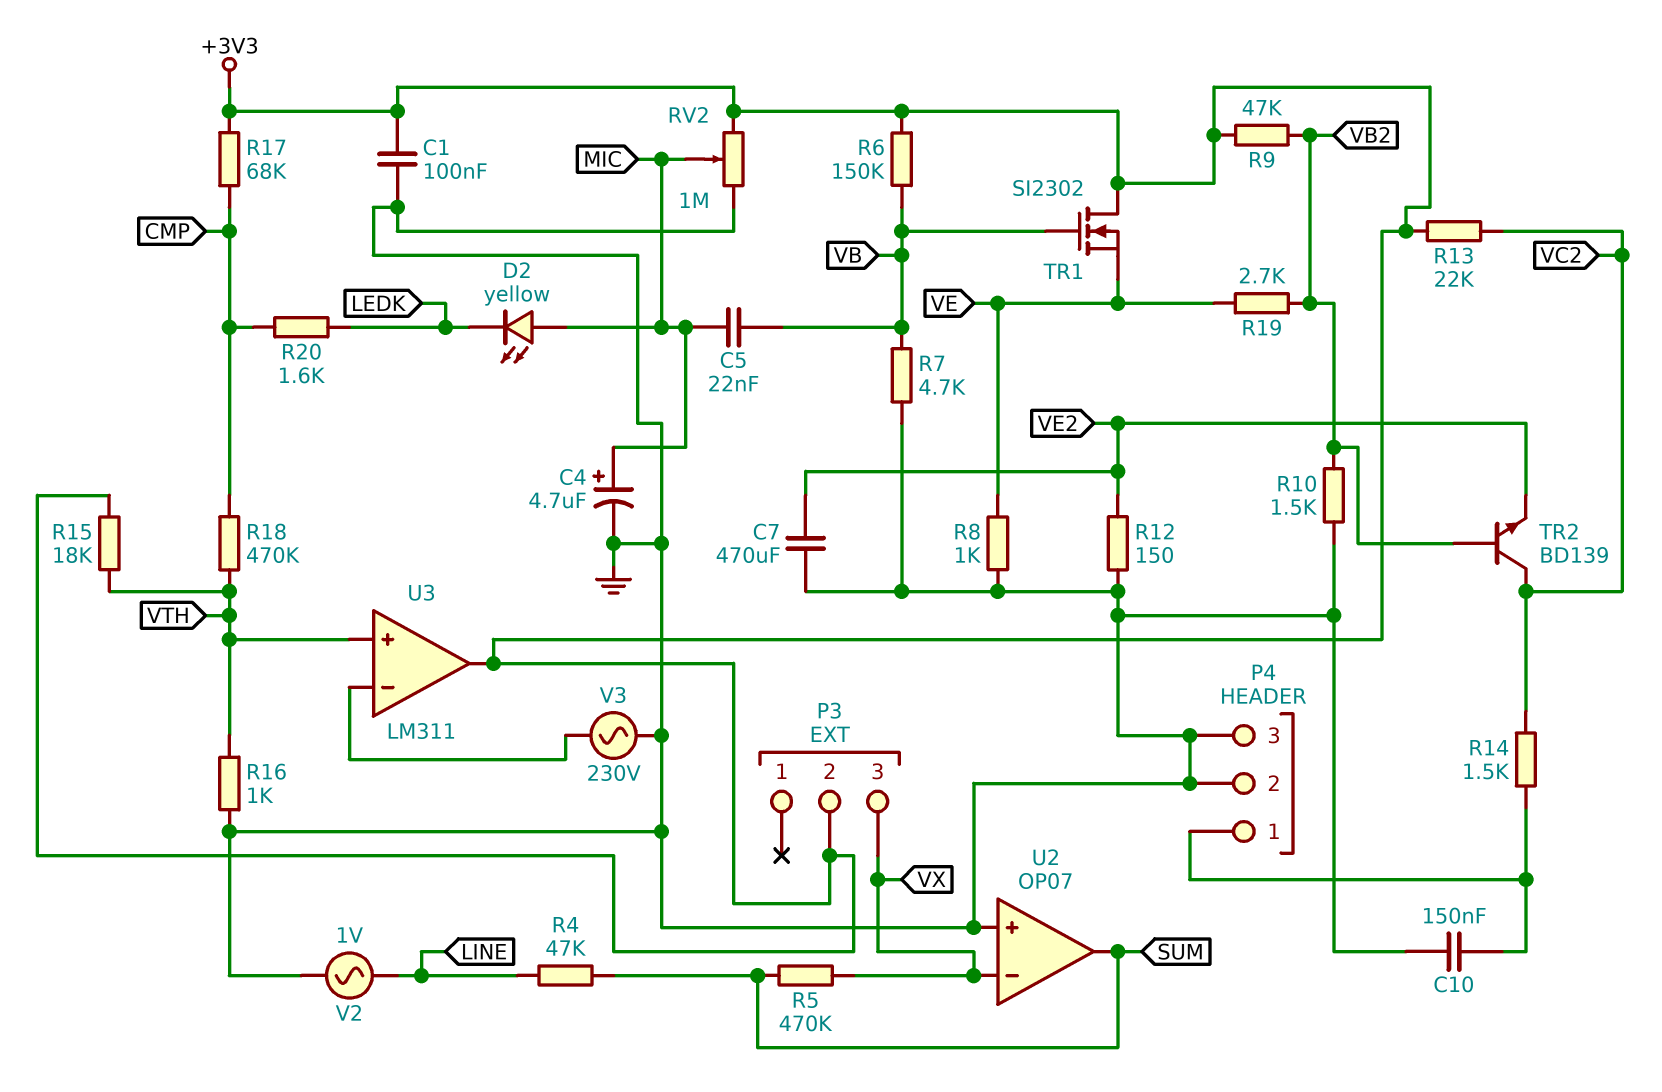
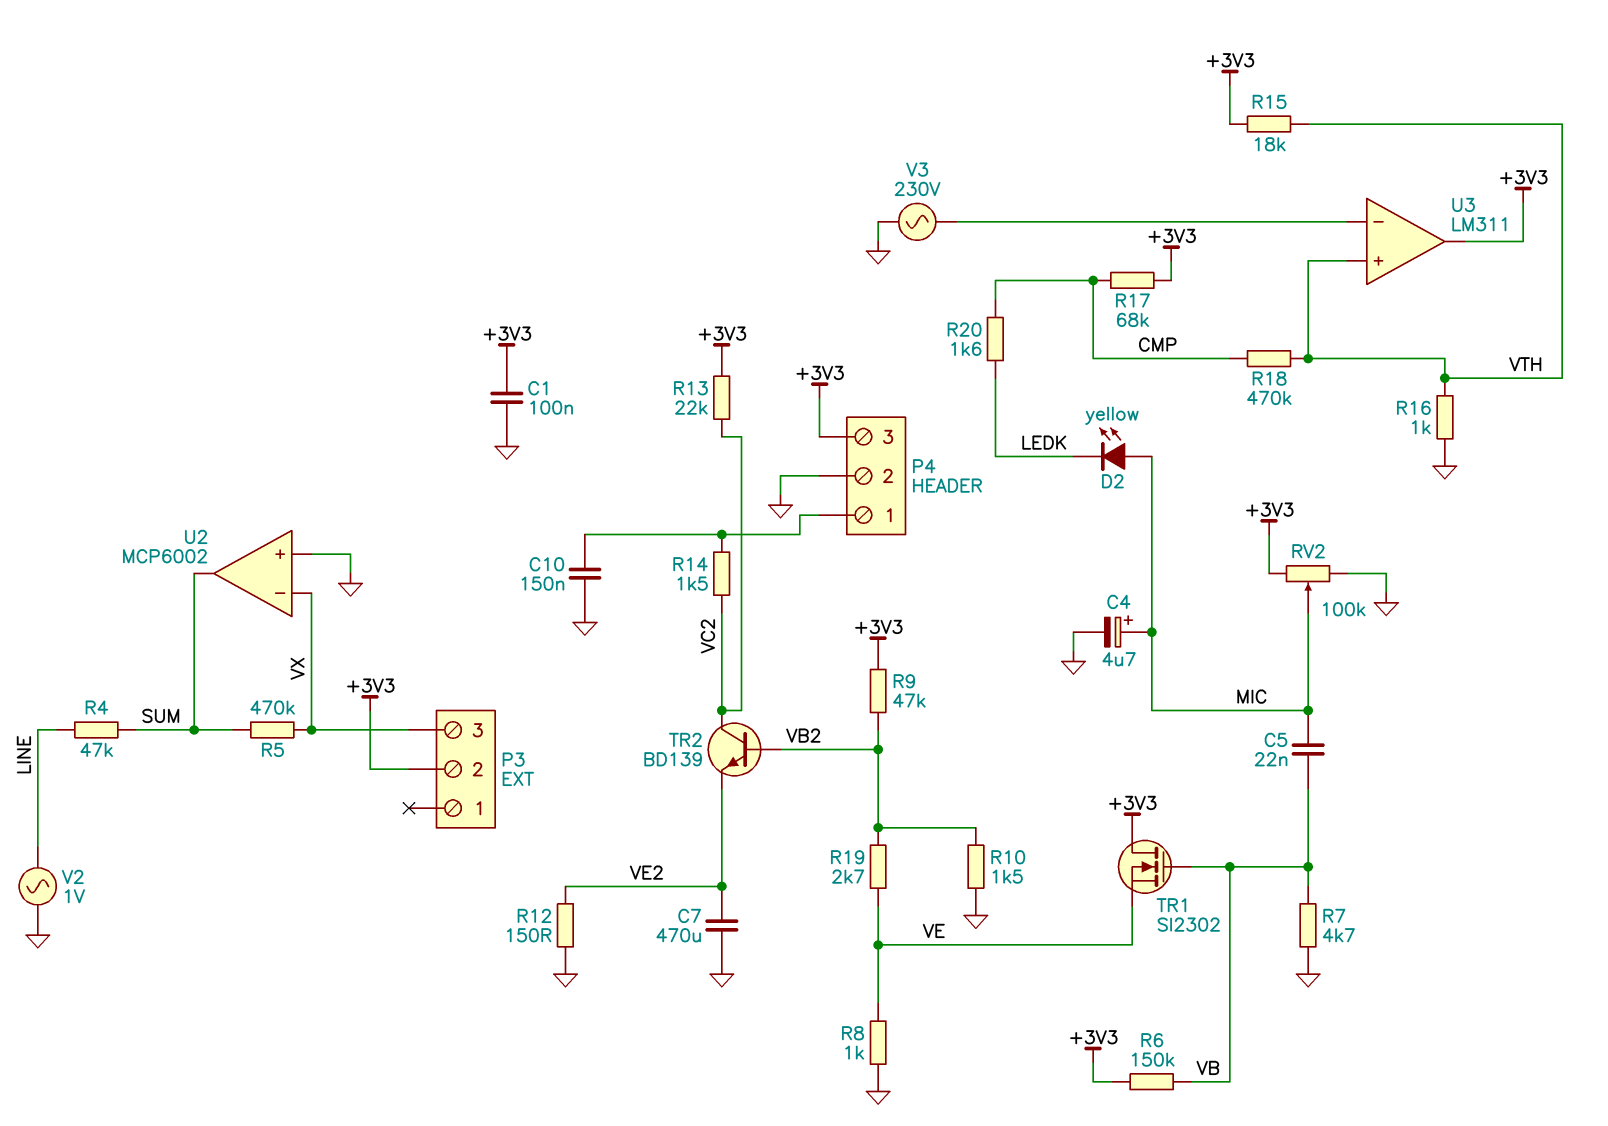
P4 pin 3: GND -> +3V3
RV2: 1M (+3V3, GND, wiper MIC) -> 100k (+3V3, GND, wiper MIC)
U2: OP07 -> MCP6002

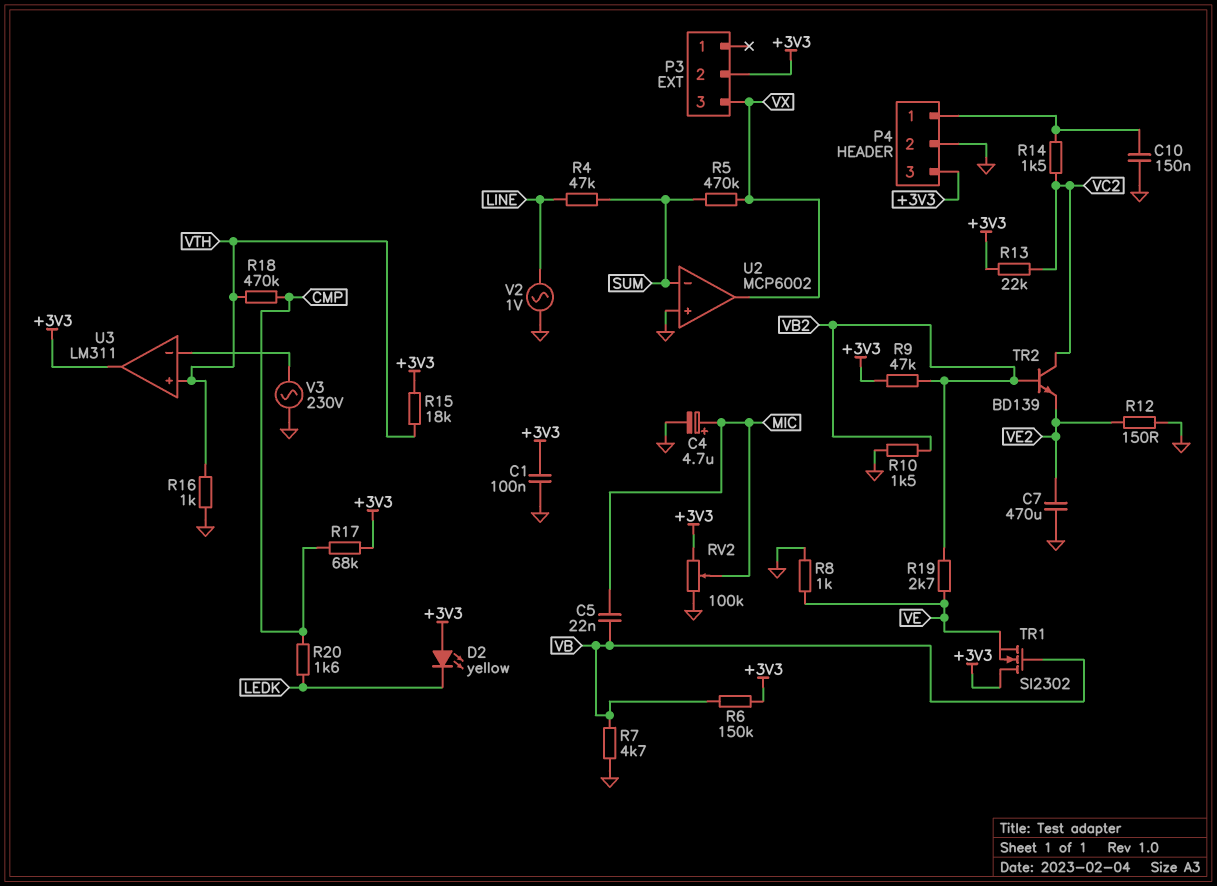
D2: LED yellow (A MIC, K LEDK) -> LED yellow (A +3V3, K LEDK)
U2 pin in-: VX -> SUM
U2 pin out: SUM -> VX

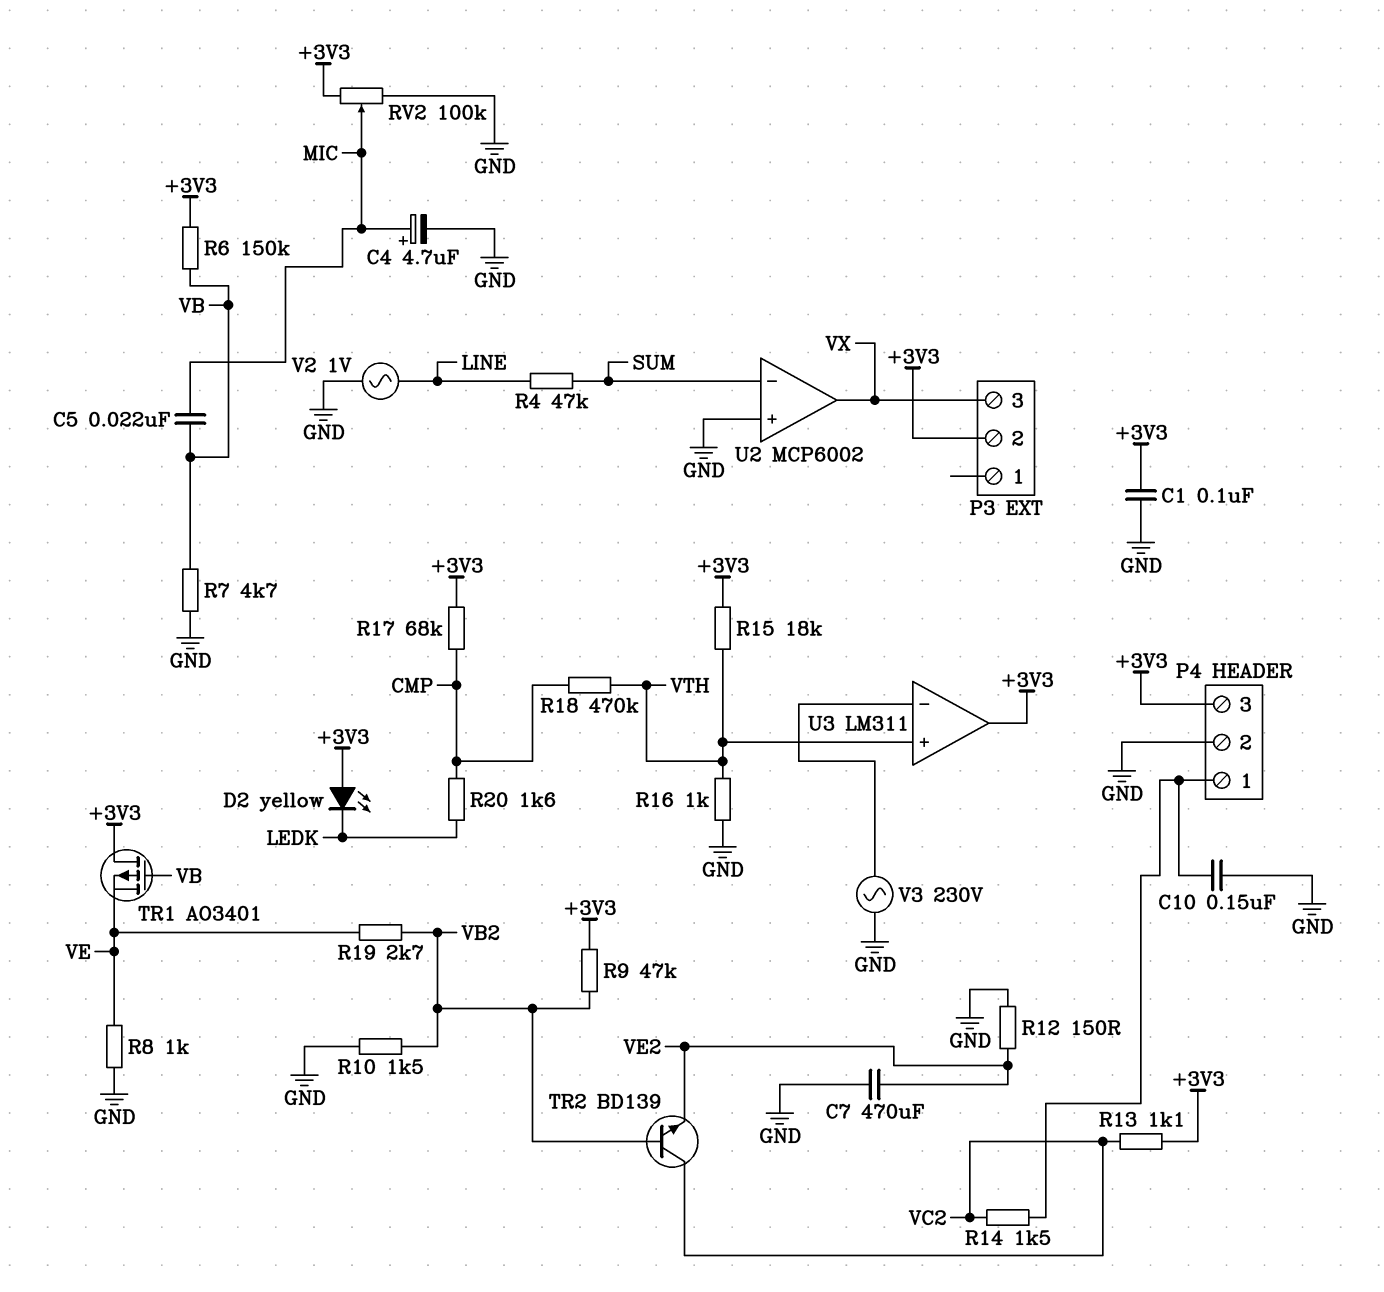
R5: 470k (SUM, VX) -> none
R13: 22k (+3V3, VC2) -> 1.1k (+3V3, VC2)
TR1: NMOS SI2302 (G VB, D +3V3, S VE) -> PMOS AO3401 (G VB, D +3V3, S VE)

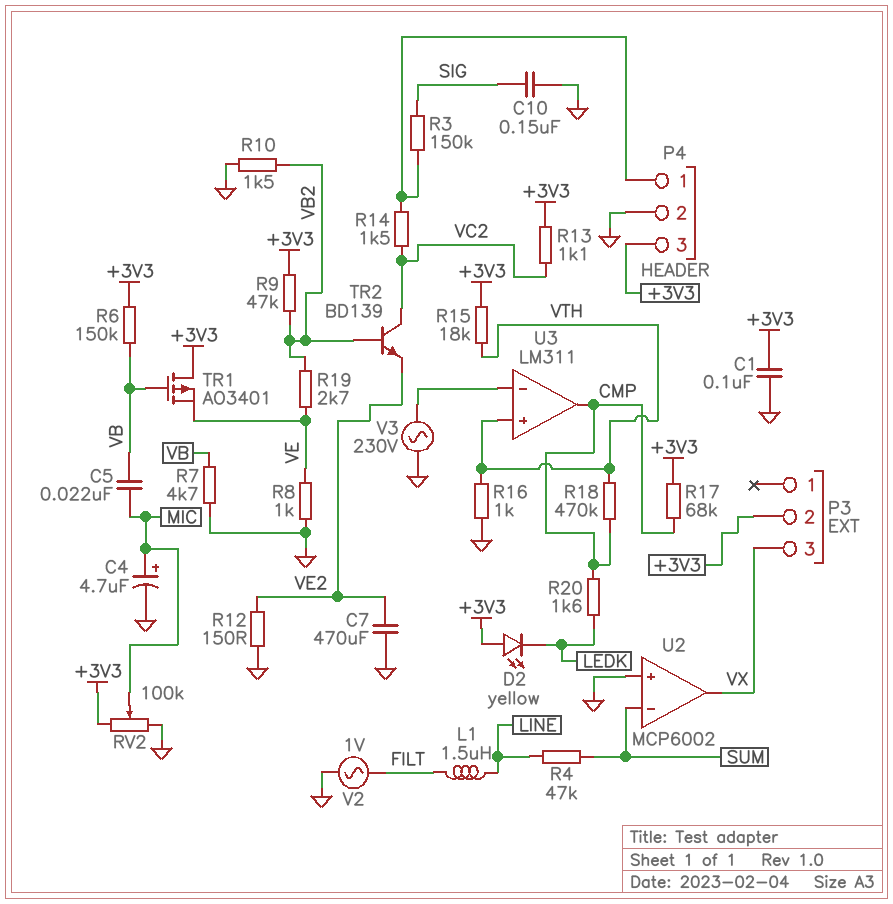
C10: 150nF (GND, P4/1) -> 150nF (GND, SIG)
L1: none -> 1.5uH (FILT, LINE)
R3: none -> 150k (P4/1, SIG)
U3 pin out: +3V3 -> CMP
V2: AC 1V (GND, LINE) -> AC 1V (FILT, GND)

